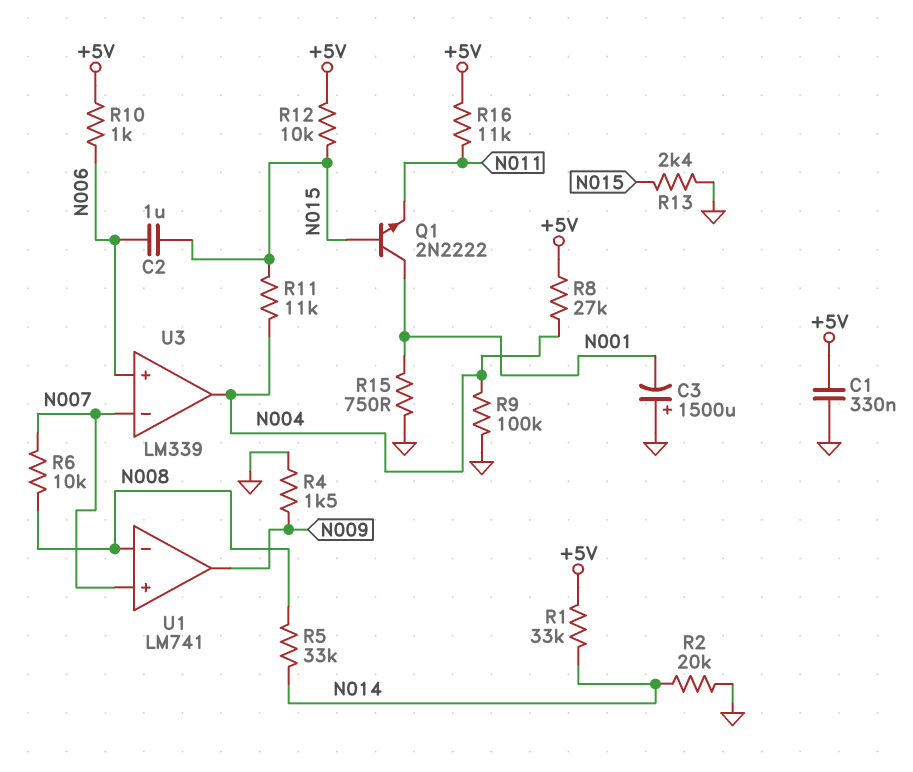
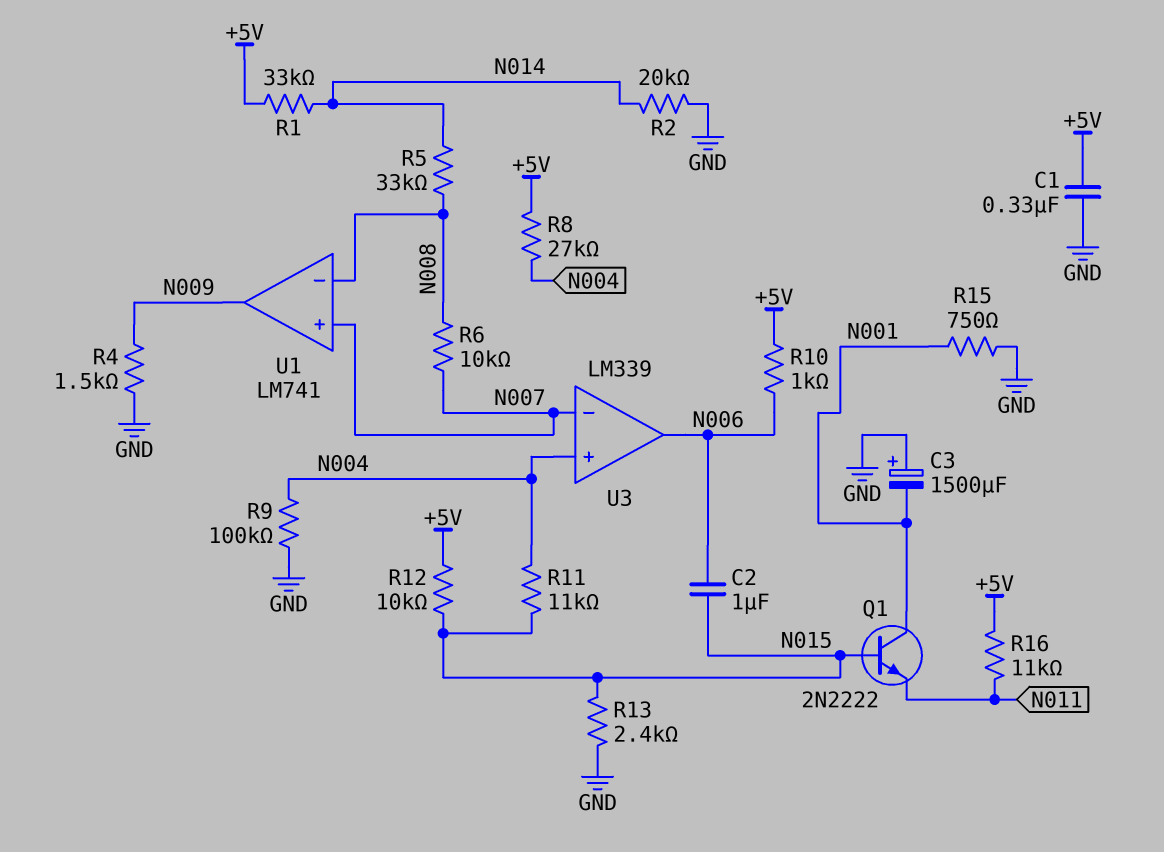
U3 pin in+: N006 -> N004
U3 pin out: N004 -> N006

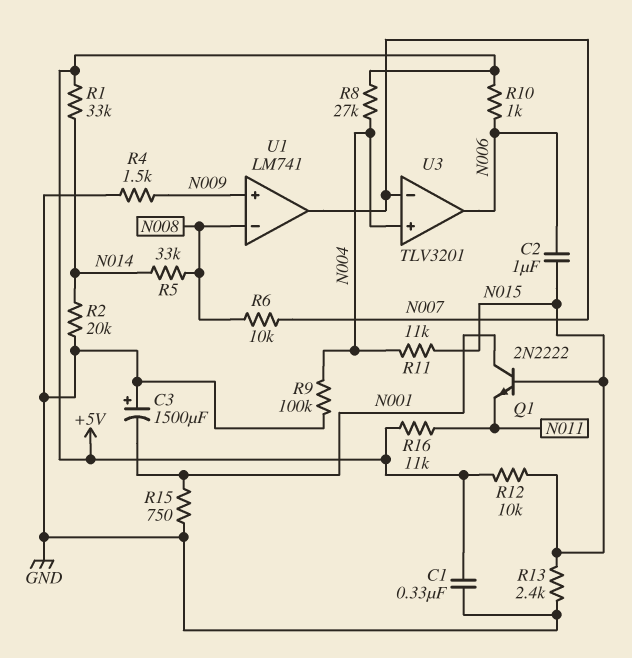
U1 pin in+: N007 -> N009
U1 pin out: N009 -> N007
U3: LM339 -> TLV3201

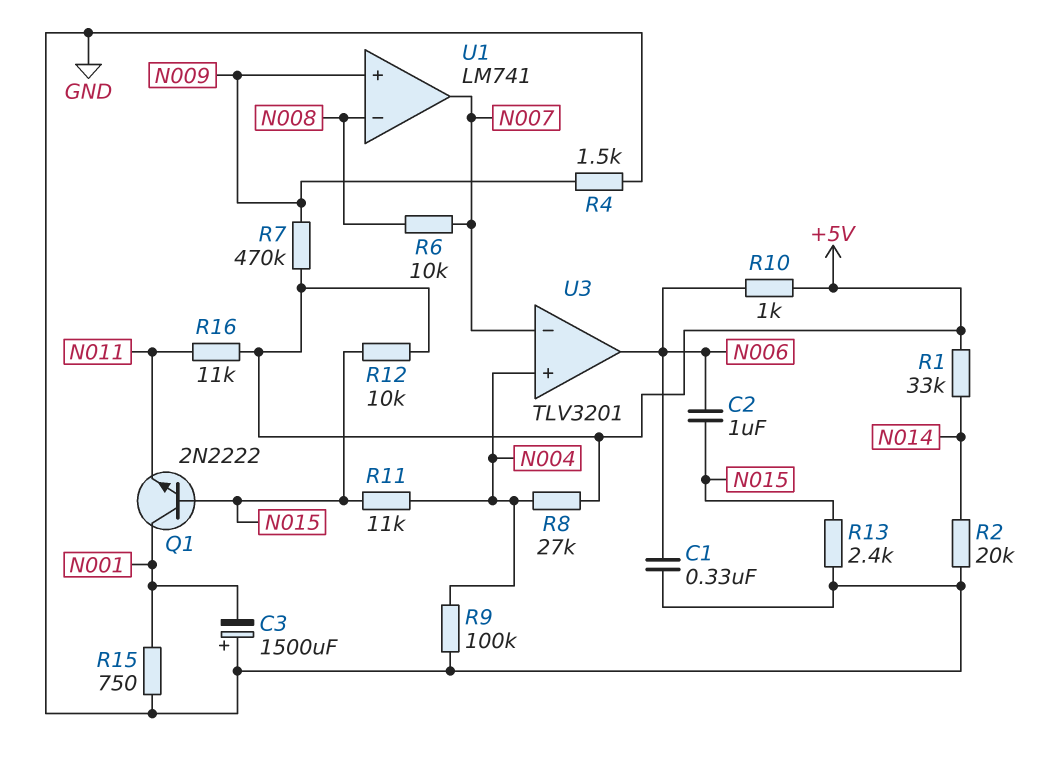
C1: 330nF (+5V, GND) -> 330nF (GND, N006)
R5: 33k (N008, N014) -> none
R7: none -> 470k (+5V, N009)

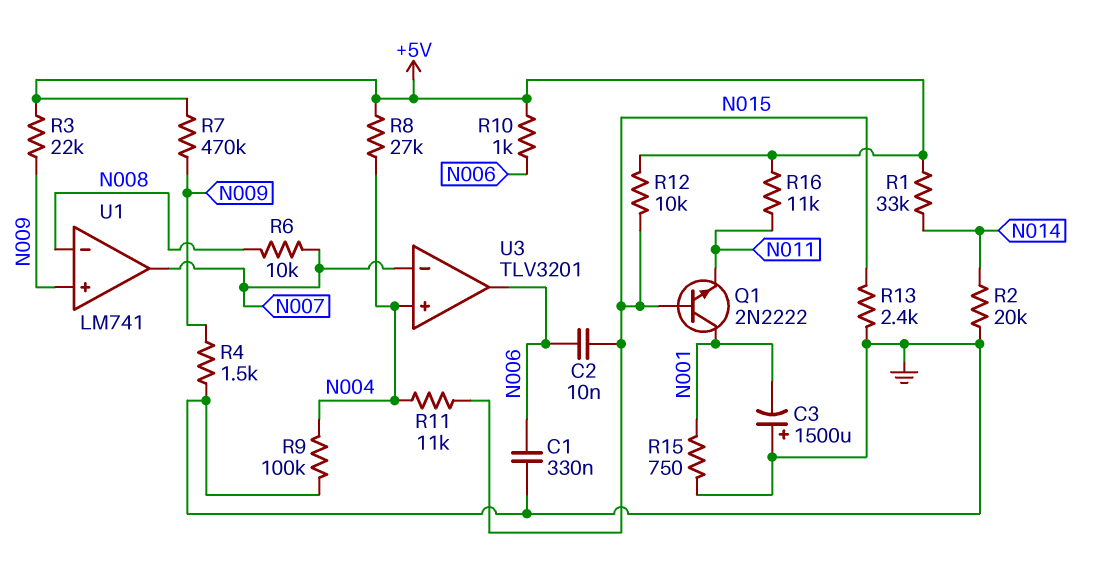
C2: 1uF (N006, N015) -> 10nF (N006, N015)
R3: none -> 22k (+5V, N009)

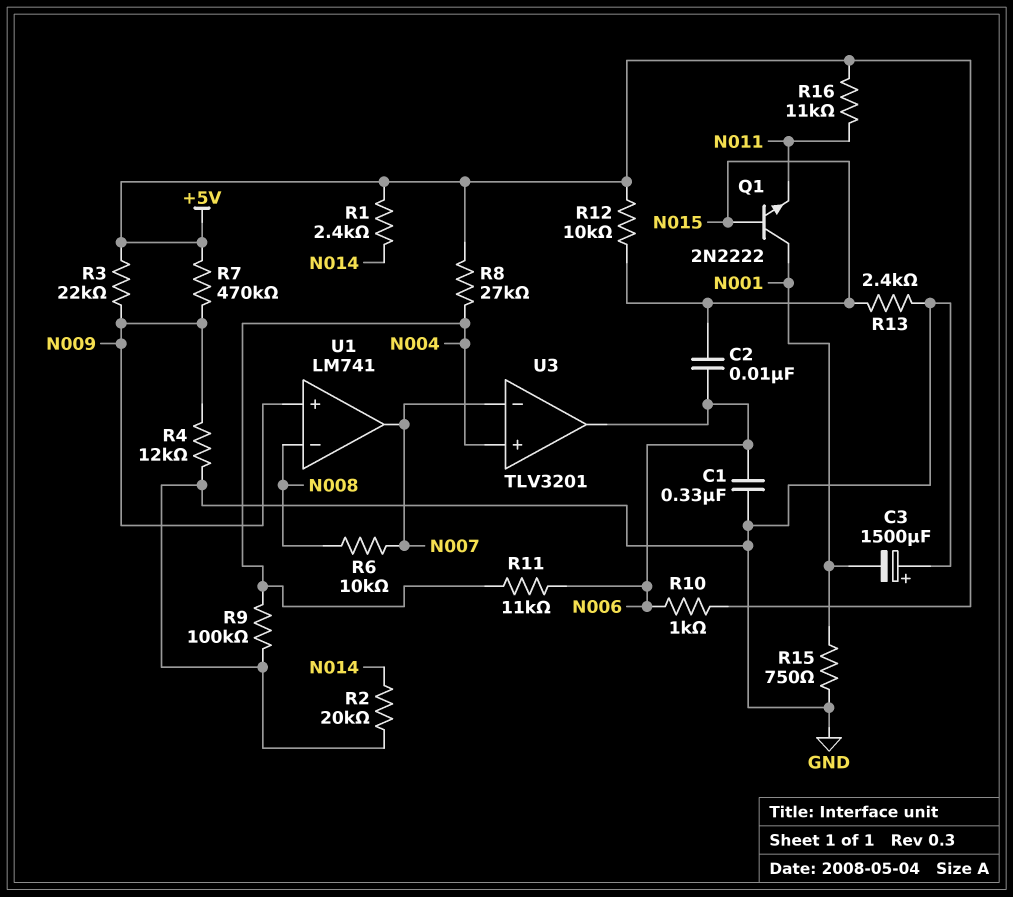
R1: 33k (+5V, N014) -> 2.4k (+5V, N014)
R4: 1.5k (GND, N009) -> 12k (GND, N009)
R11: 11k (N004, N015) -> 11k (N004, N006)

